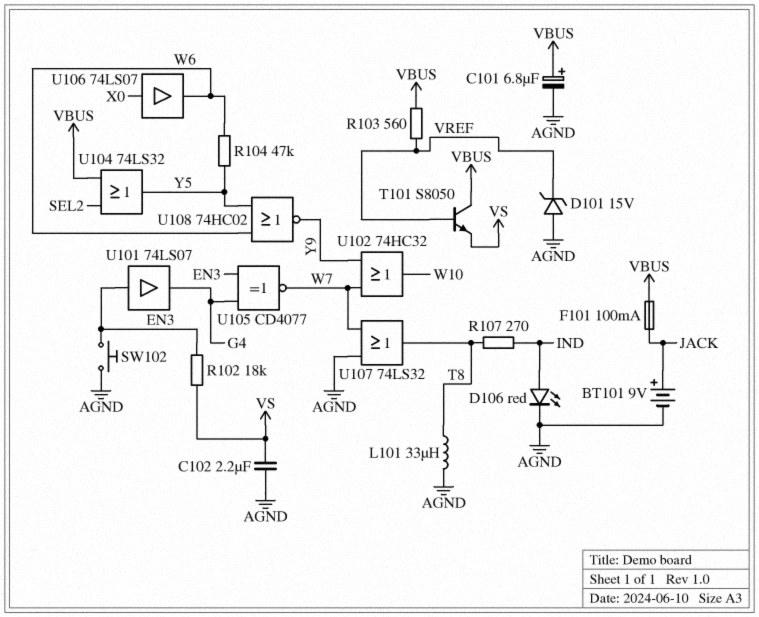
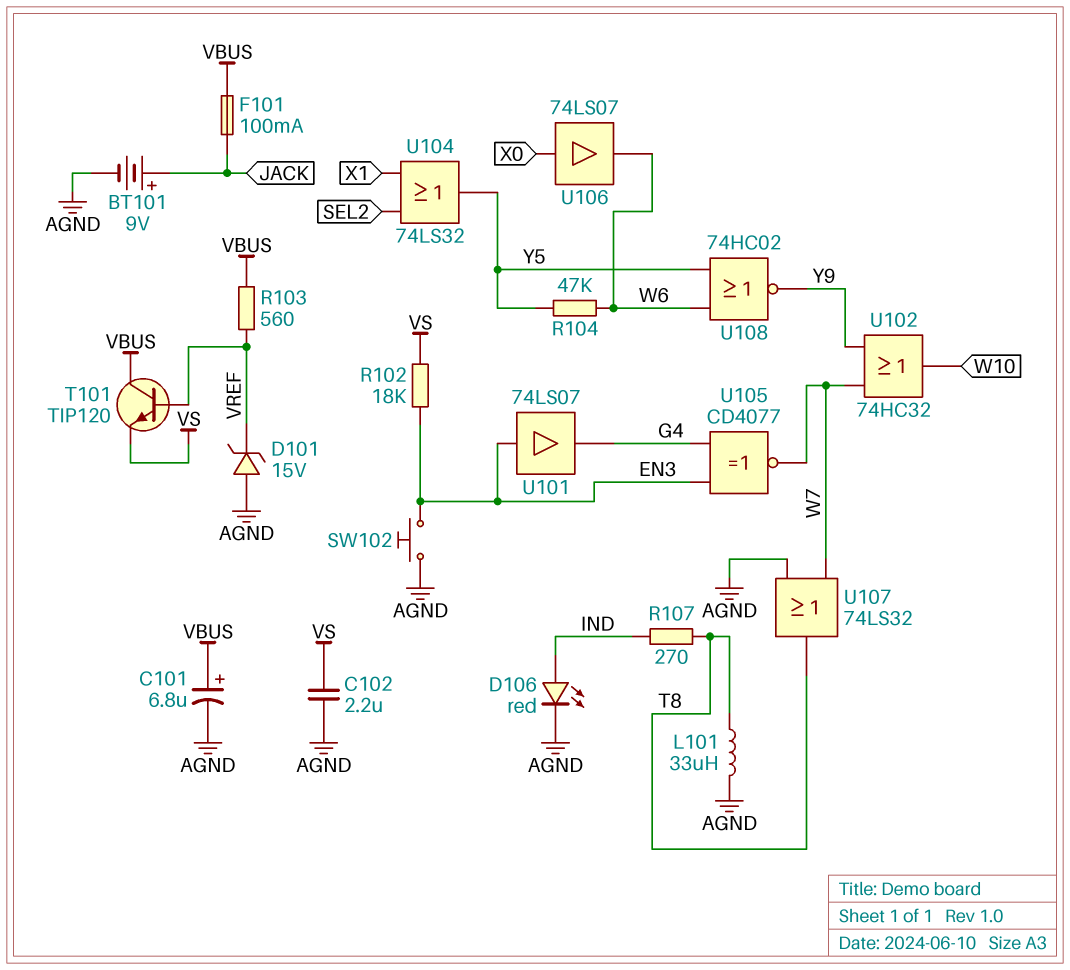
T101: NPN S8050 (B VREF, C VBUS, E VS) -> NPN TIP120 (B VREF, C VBUS, E VS)
U104: OR 74LS32 (in SEL2, in VBUS, out Y5) -> OR 74LS32 (in SEL2, in X1, out Y5)

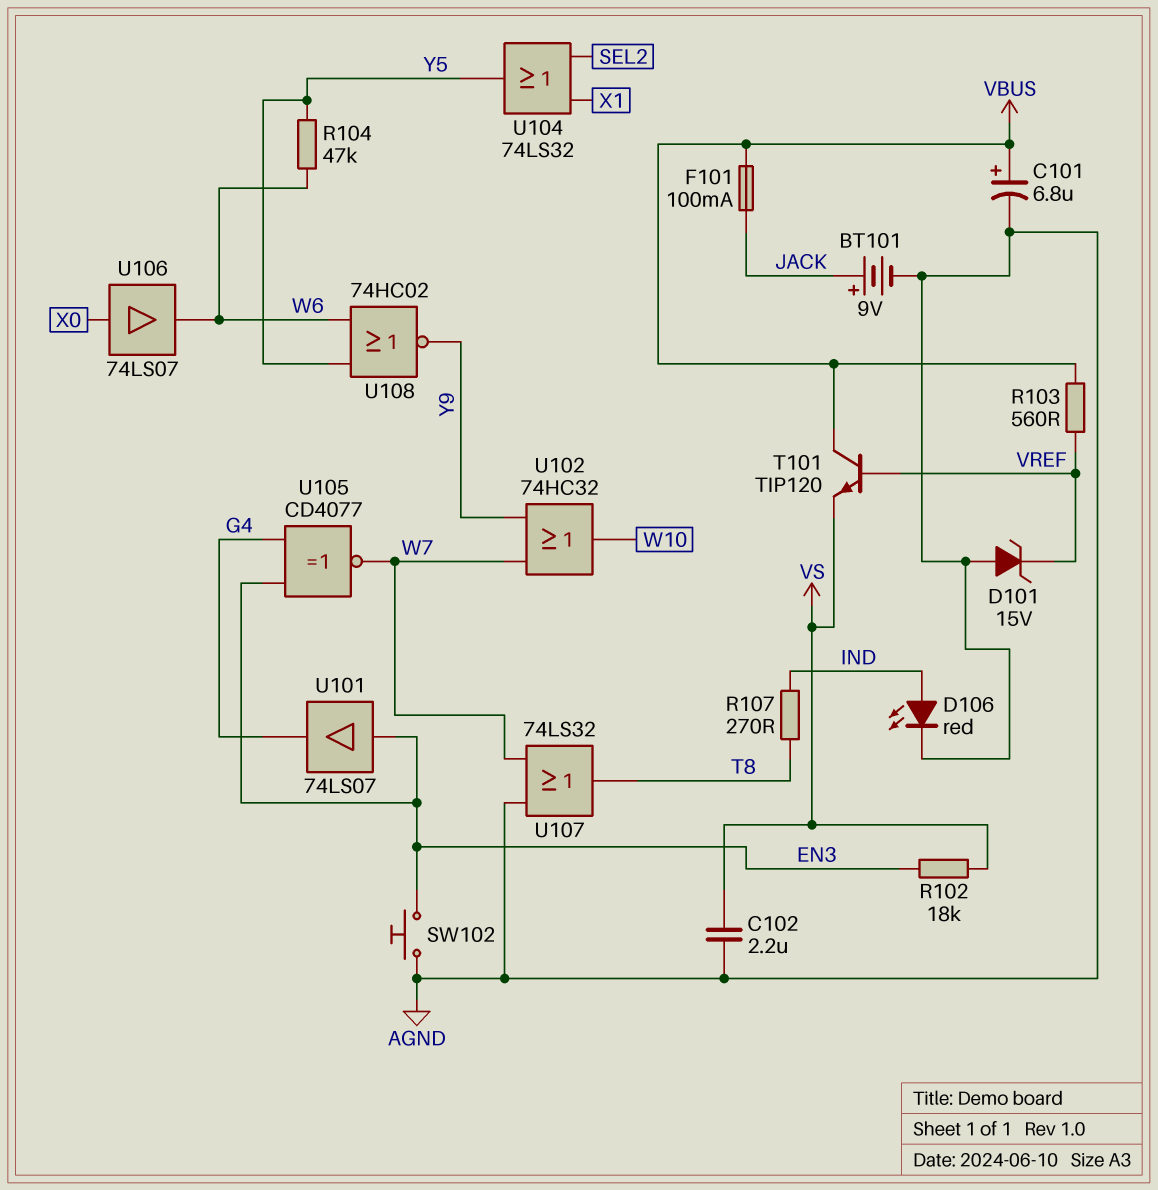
L101: 33uH (AGND, T8) -> none

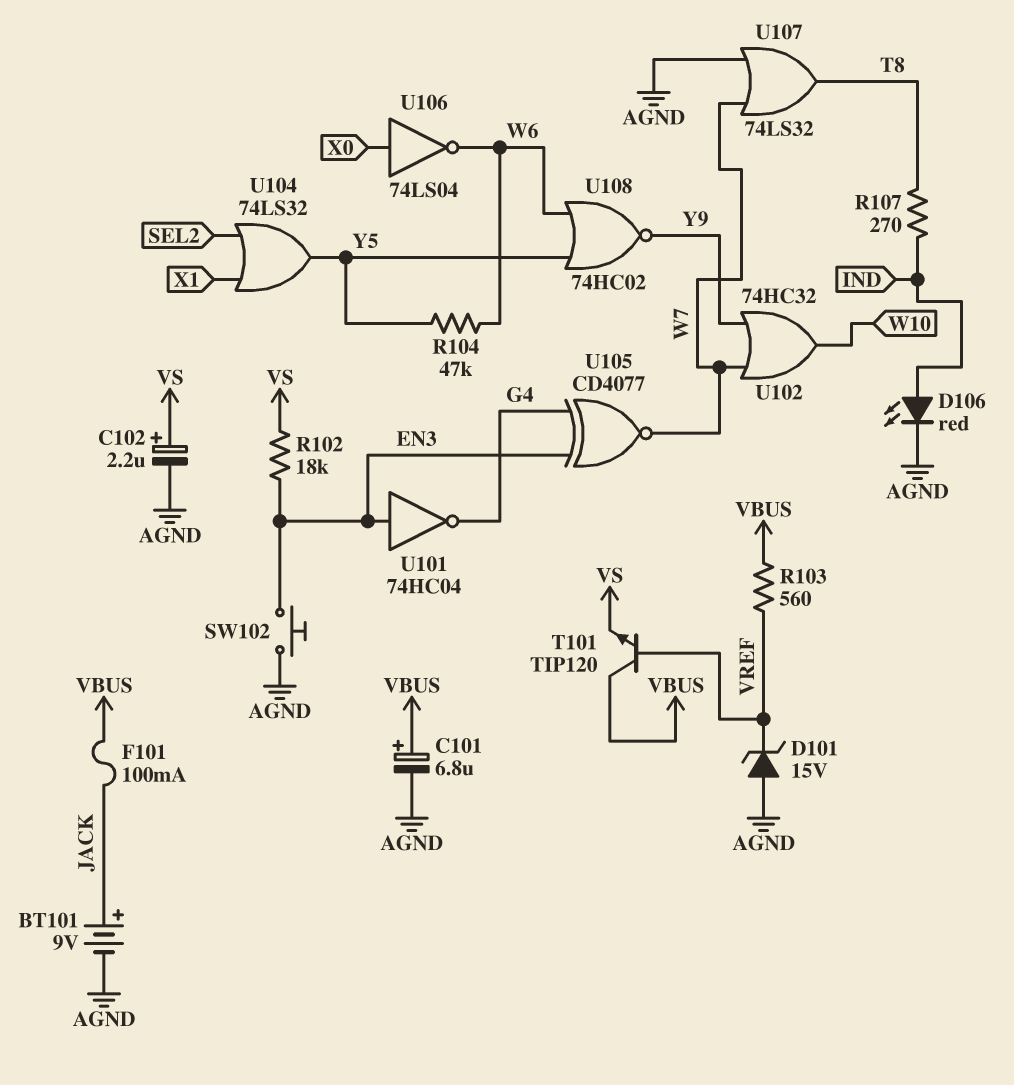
C102: 2.2uF (AGND, VS) -> 2.2uF (plus VS, minus AGND)
U101: buffer 74LS07 (in EN3, out G4) -> NOT 74HC04 (in EN3, out G4)
U106: buffer 74LS07 (in X0, out W6) -> NOT 74LS04 (in X0, out W6)

